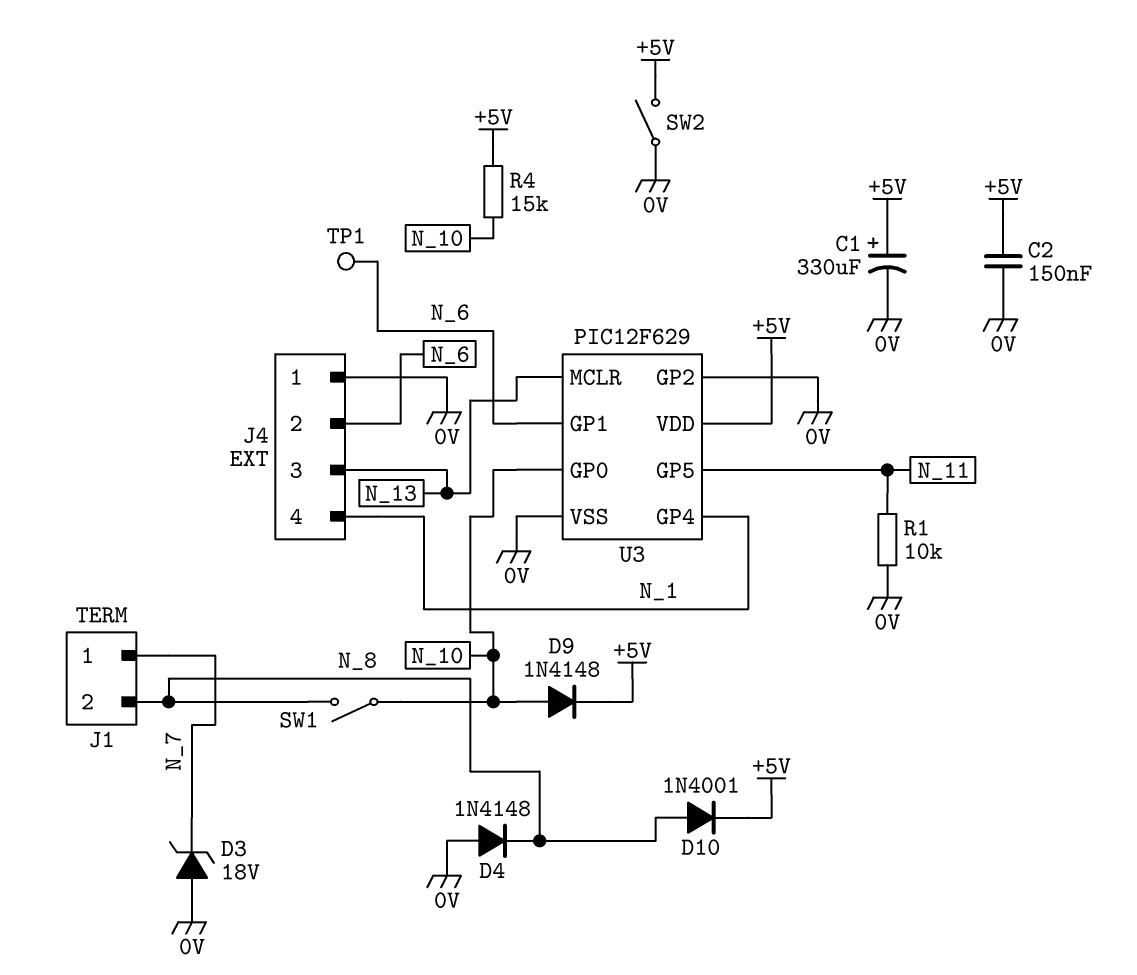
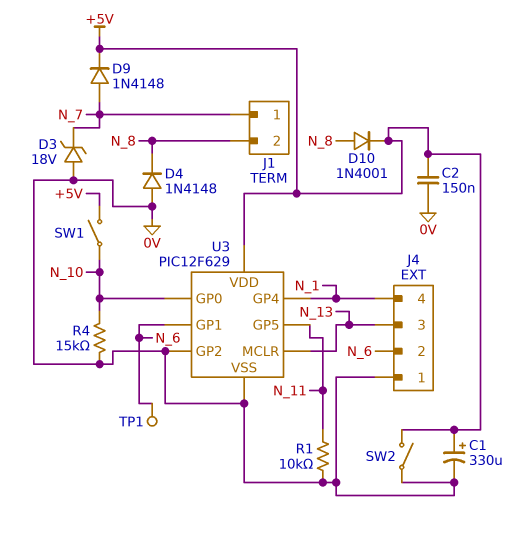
D9: diode 1N4148 (A N_10, K +5V) -> diode 1N4148 (A N_7, K +5V)
R4: 15k (+5V, N_10) -> 15k (0V, N_10)
SW1: switch (N_8, N_10) -> switch (+5V, N_10)

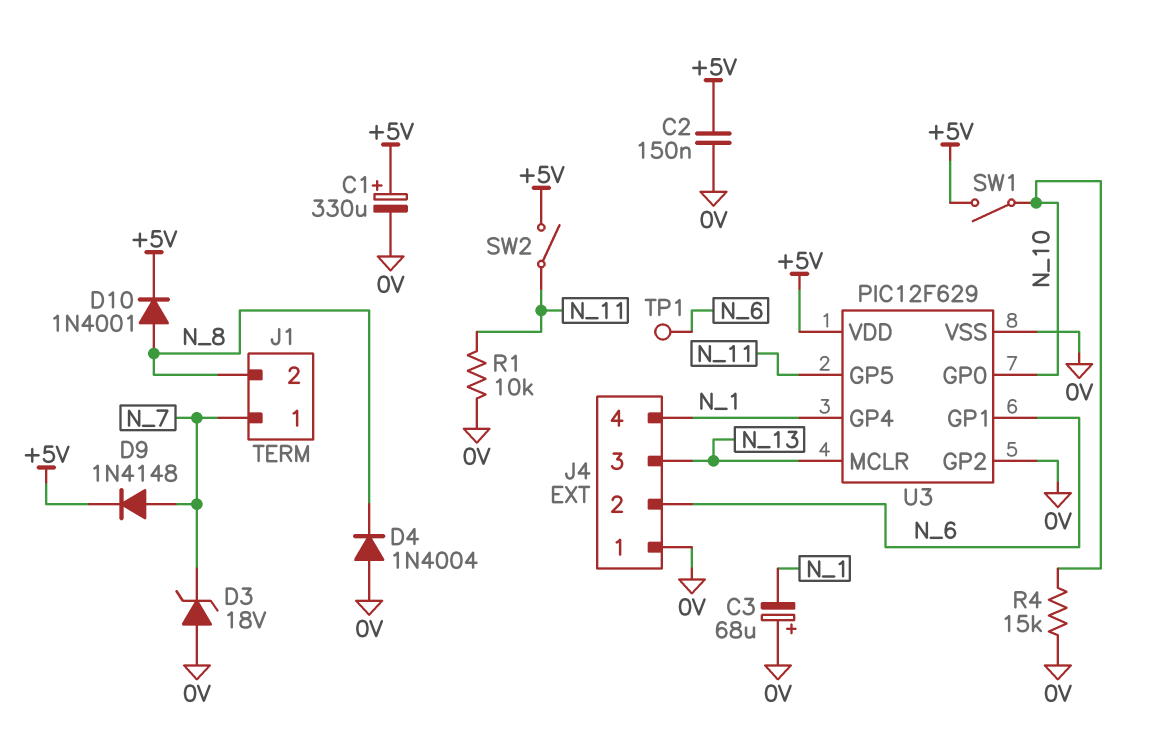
C3: none -> 68uF (plus 0V, minus N_1)
D4: diode 1N4148 (A 0V, K N_8) -> diode 1N4004 (A 0V, K N_8)
SW2: switch (+5V, 0V) -> switch (+5V, N_11)

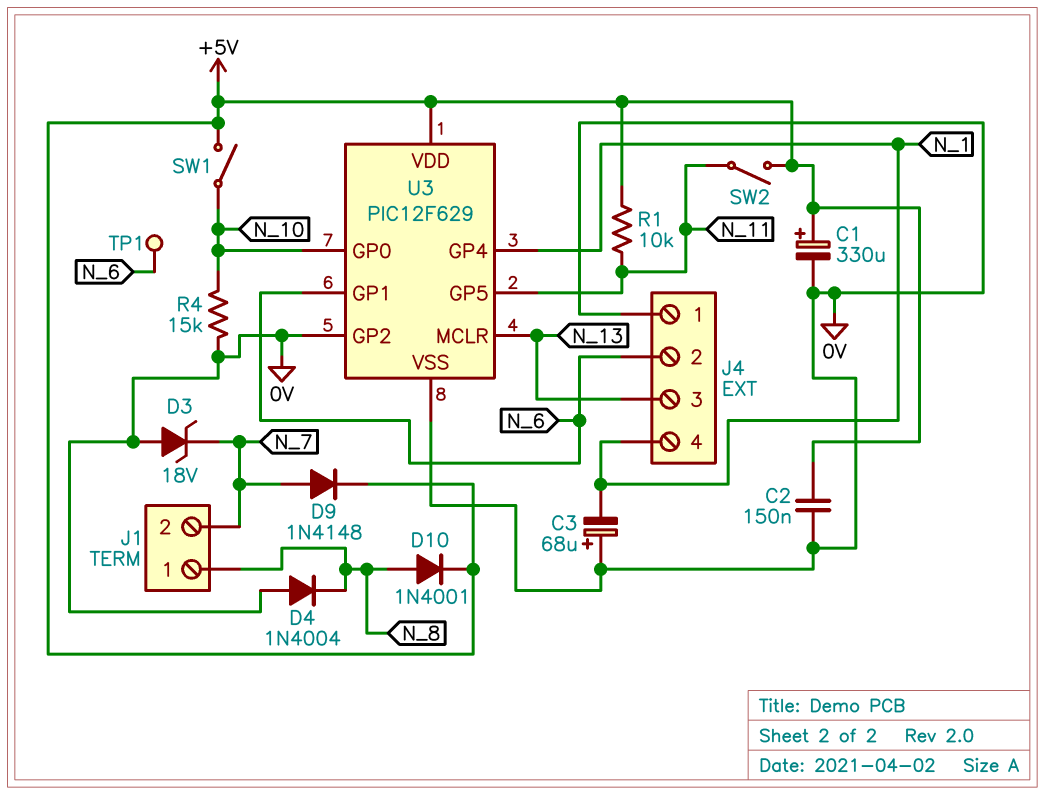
J1 pin 1: N_7 -> N_8
J1 pin 2: N_8 -> N_7
R1: 10k (0V, N_11) -> 10k (+5V, N_11)

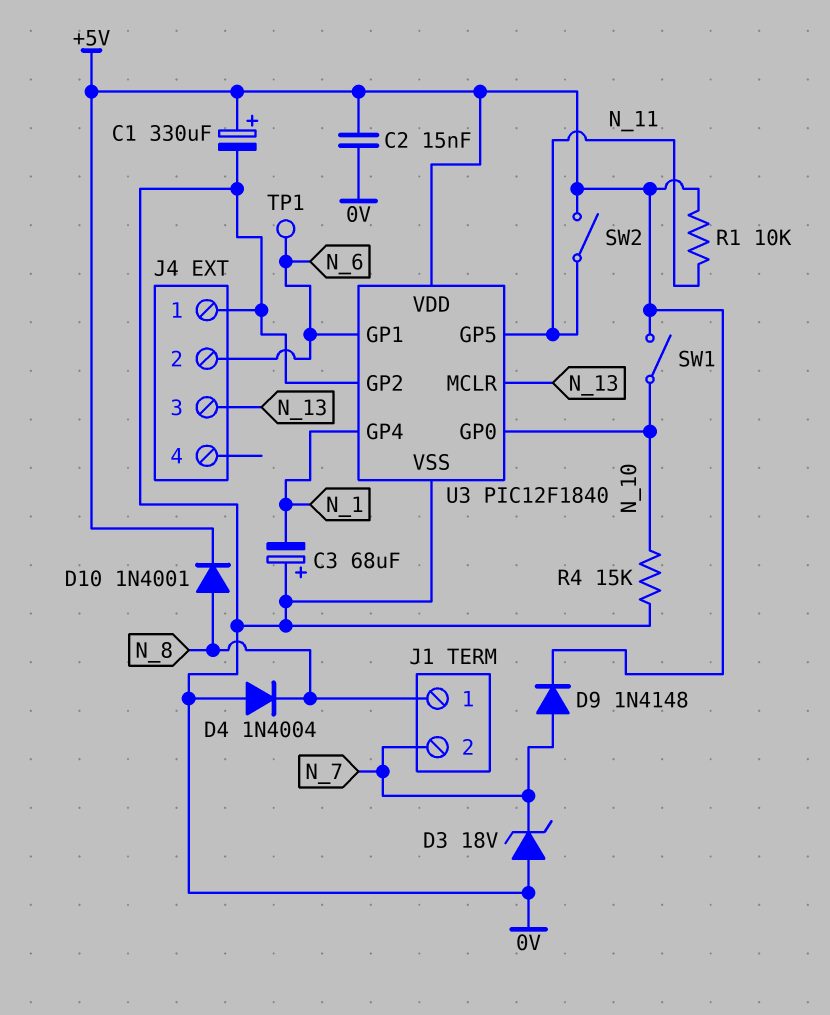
C2: 150nF (+5V, 0V) -> 15nF (+5V, 0V)
J4 pin 4: N_1 -> none
U3: PIC12F629 -> PIC12F1840

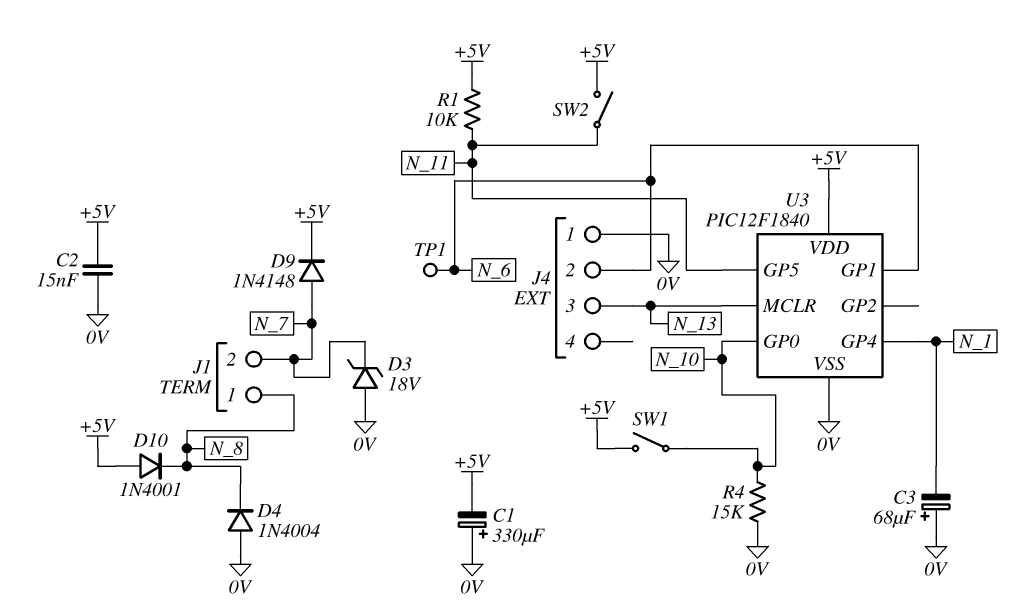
C1: 330uF (plus +5V, minus 0V) -> 330uF (plus 0V, minus +5V)
D10: diode 1N4001 (A N_8, K +5V) -> diode 1N4001 (A +5V, K N_8)
U3 pin GP2: 0V -> none

